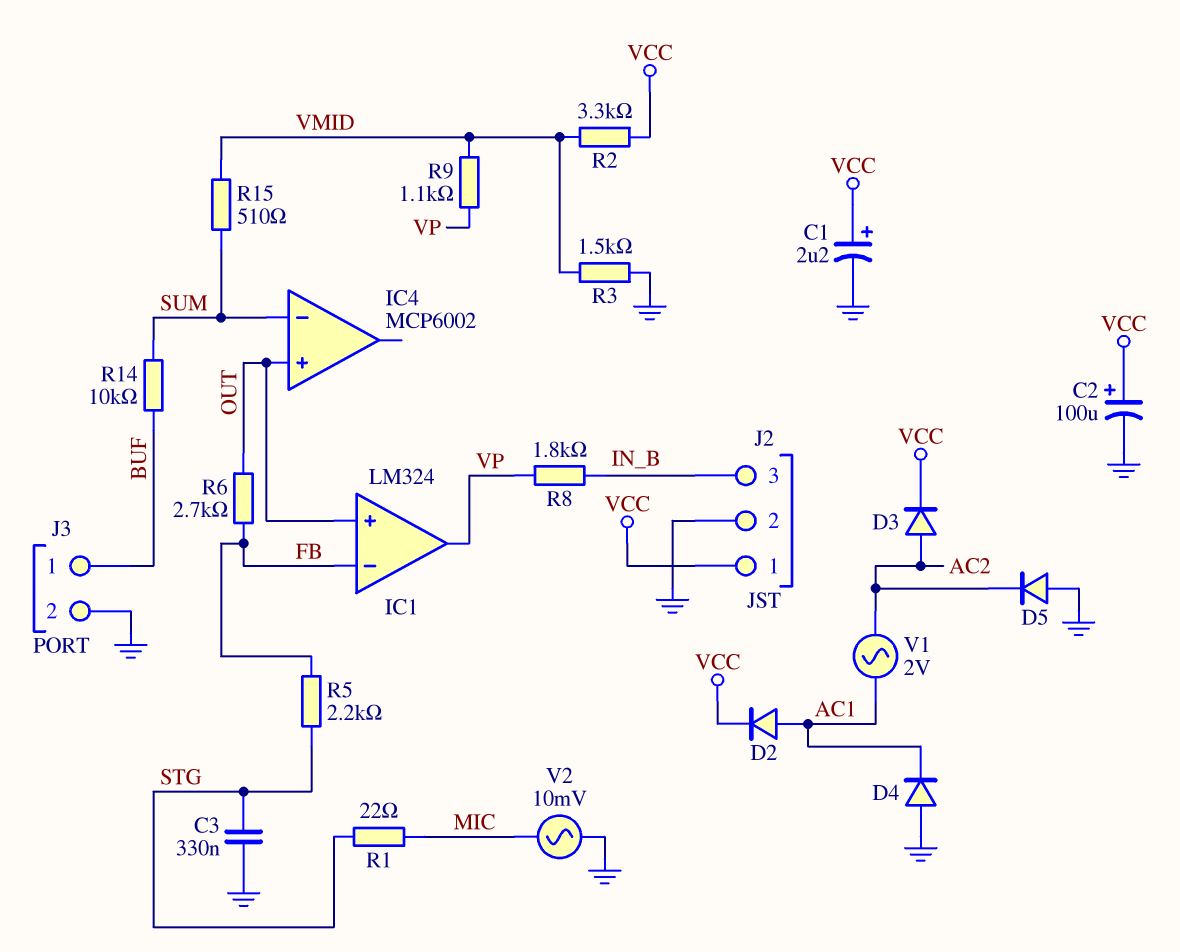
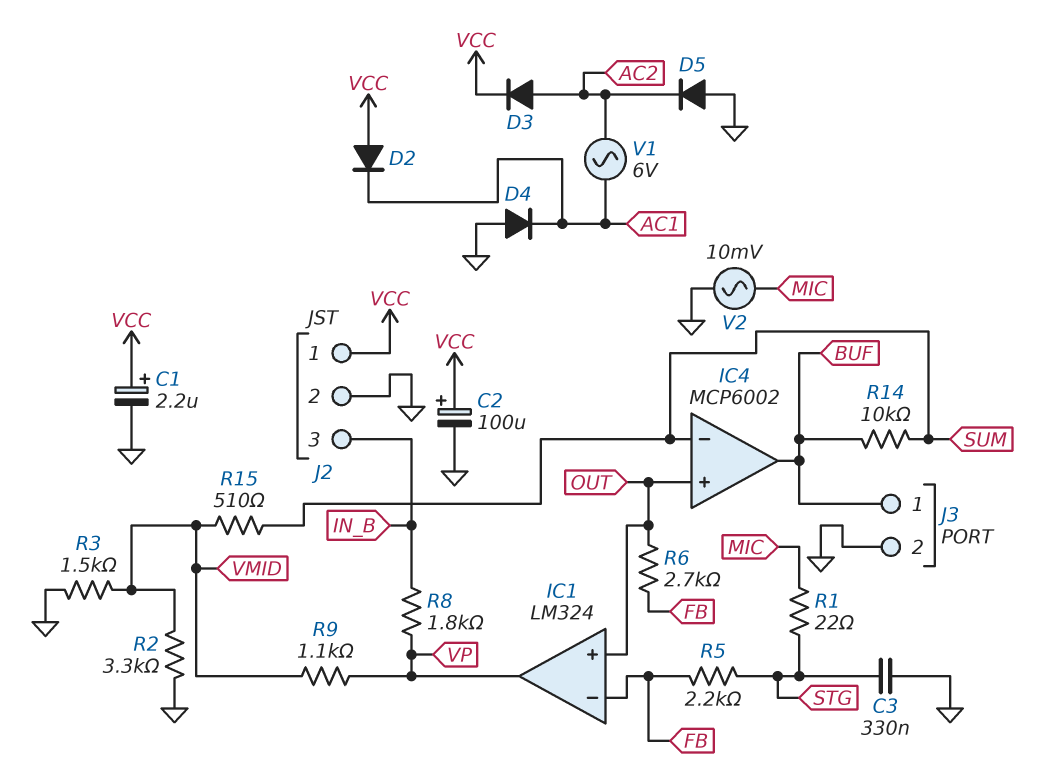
D2: diode (A AC1, K VCC) -> diode (A VCC, K AC1)
IC4 pin out: none -> BUF
R2: 3.3k (VCC, VMID) -> 3.3k (GND, VMID)
V1: AC 2V (AC1, AC2) -> AC 6V (AC1, AC2)

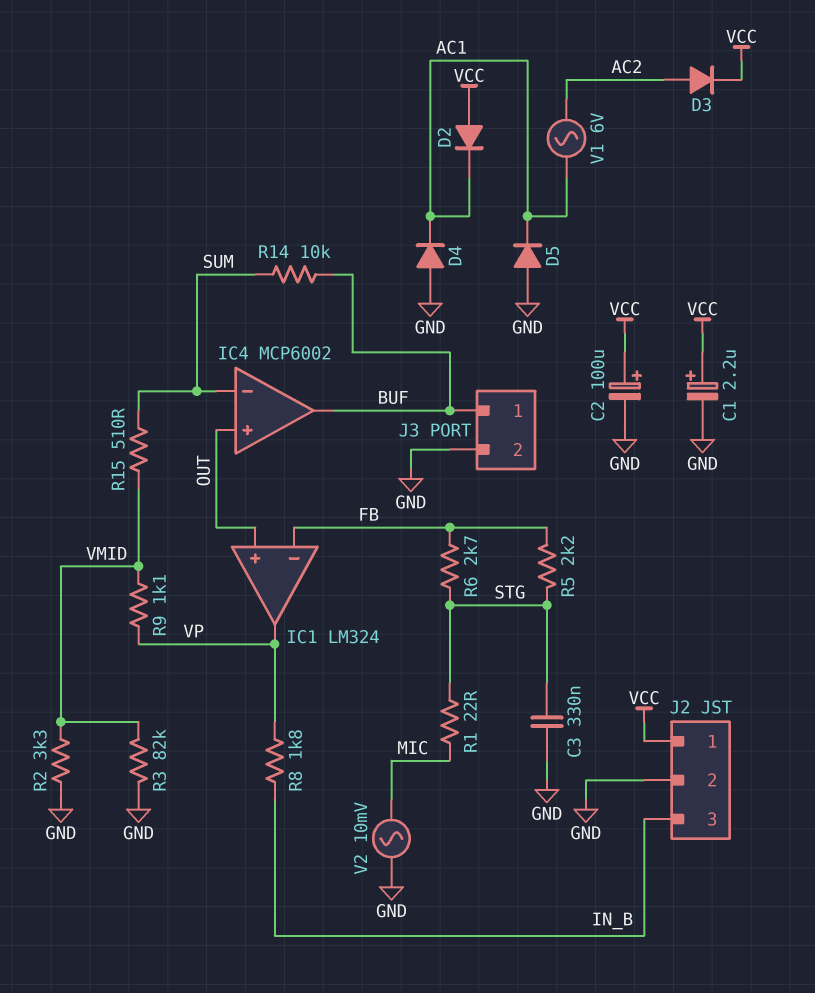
D5: diode (A GND, K AC2) -> diode (A GND, K AC1)
R3: 1.5k (GND, VMID) -> 82k (GND, VMID)
R6: 2.7k (FB, OUT) -> 2.7k (FB, STG)

